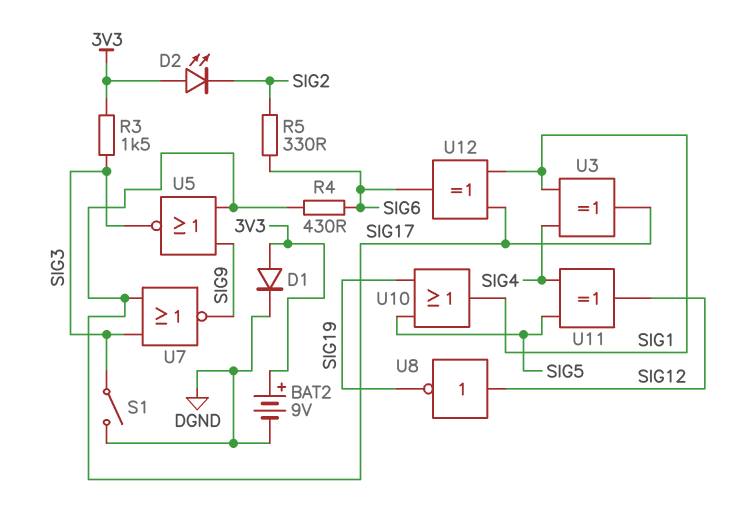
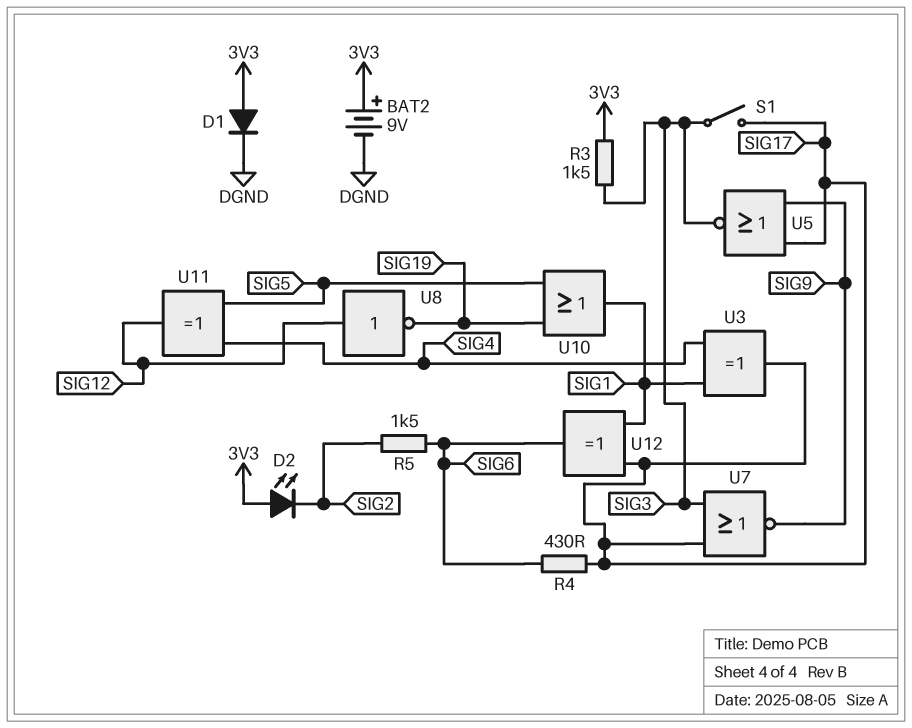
R5: 330 (SIG2, SIG6) -> 1.5k (SIG2, SIG6)
S1: switch (DGND, SIG3) -> switch (SIG3, SIG17)

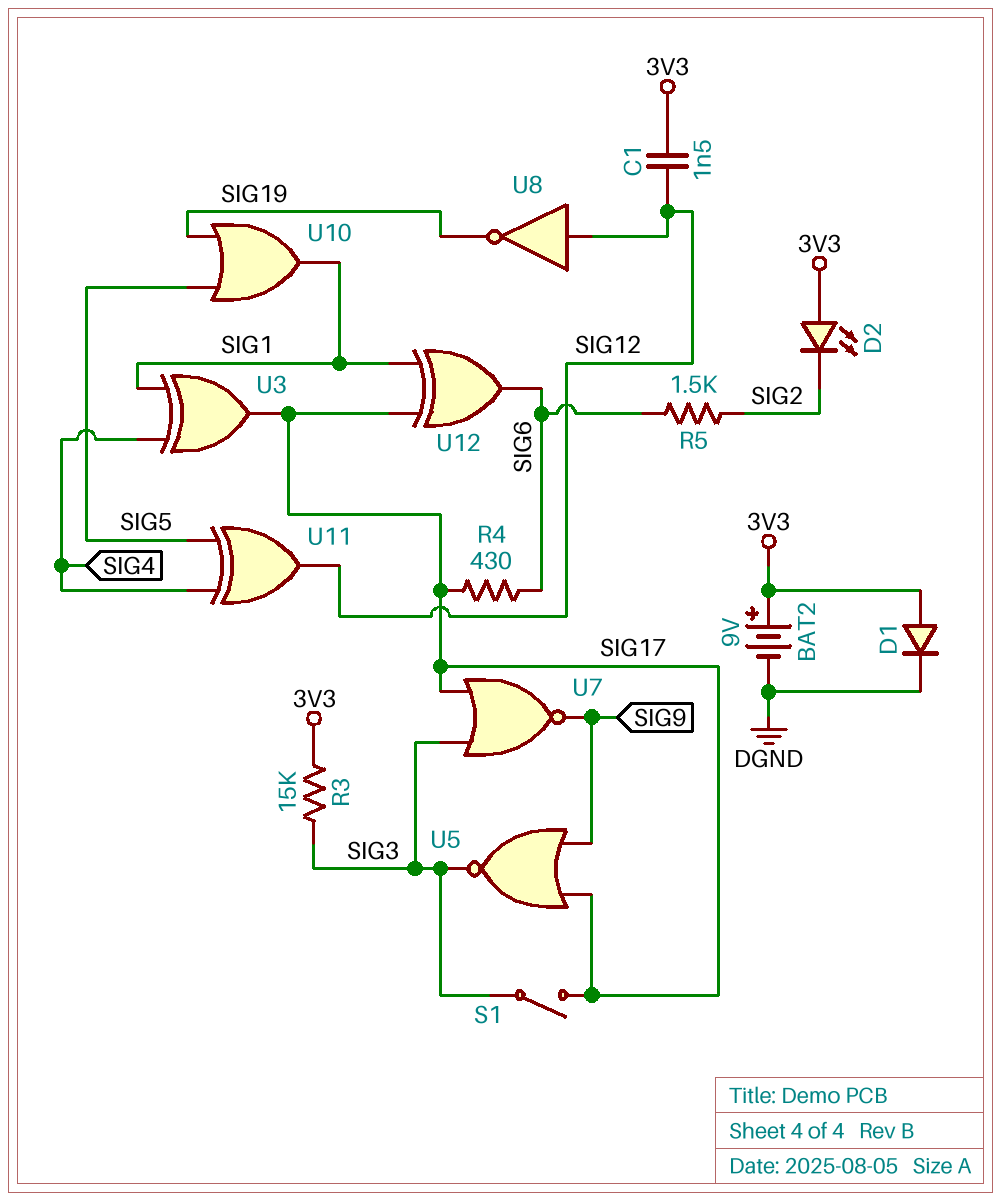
C1: none -> 1.5nF (3V3, SIG12)
R3: 1.5k (3V3, SIG3) -> 15k (3V3, SIG3)

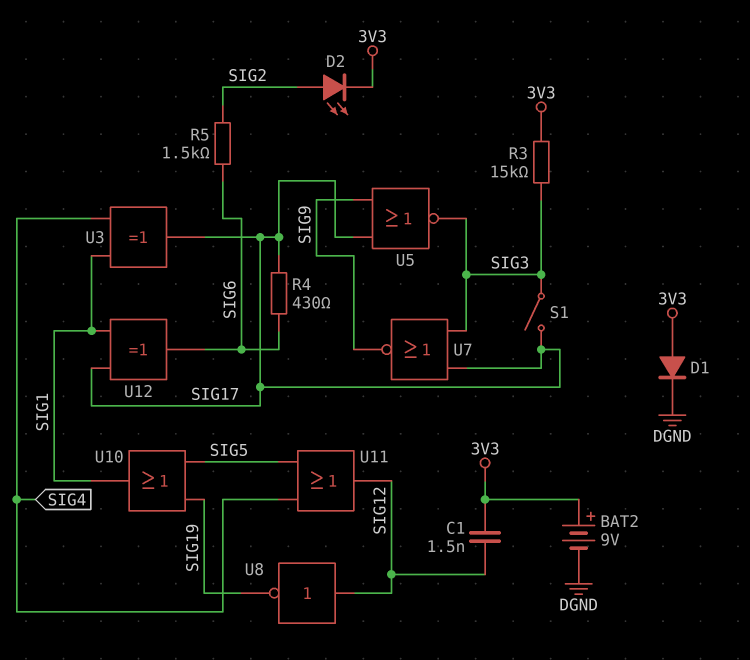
D2: LED (A 3V3, K SIG2) -> LED (A SIG2, K 3V3)
U11: XOR (in SIG4, in SIG5, out SIG12) -> OR (in SIG4, in SIG5, out SIG12)

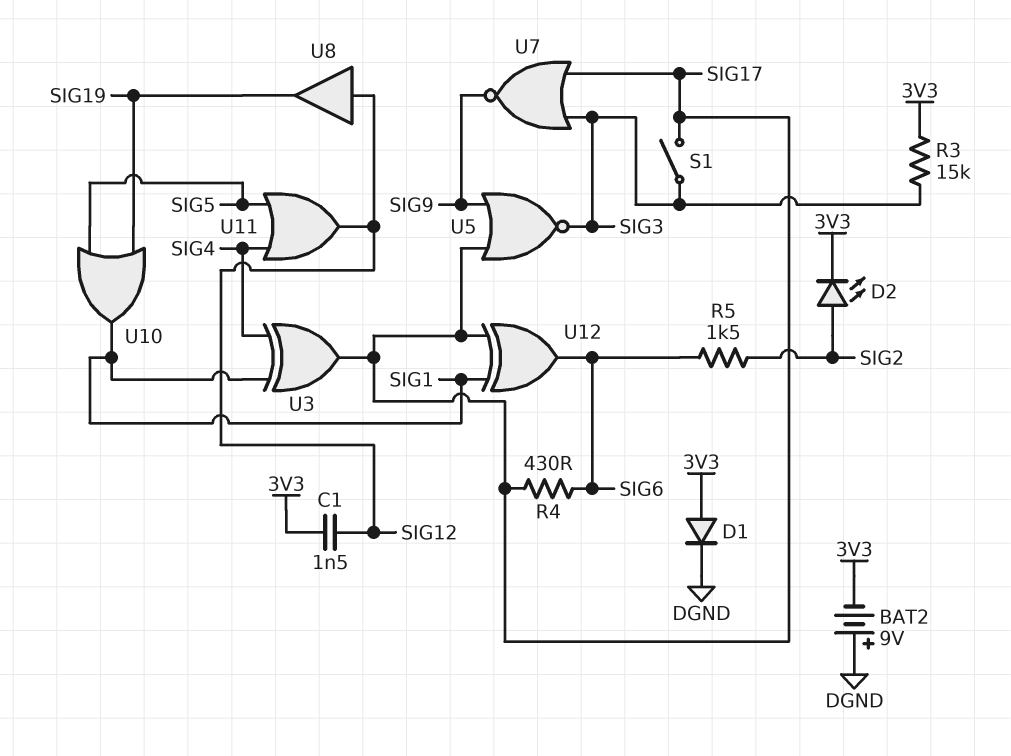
BAT2: 9V (plus 3V3, minus DGND) -> 9V (plus DGND, minus 3V3)
U8: NOT (in SIG12, out SIG19) -> buffer (in SIG12, out SIG19)

